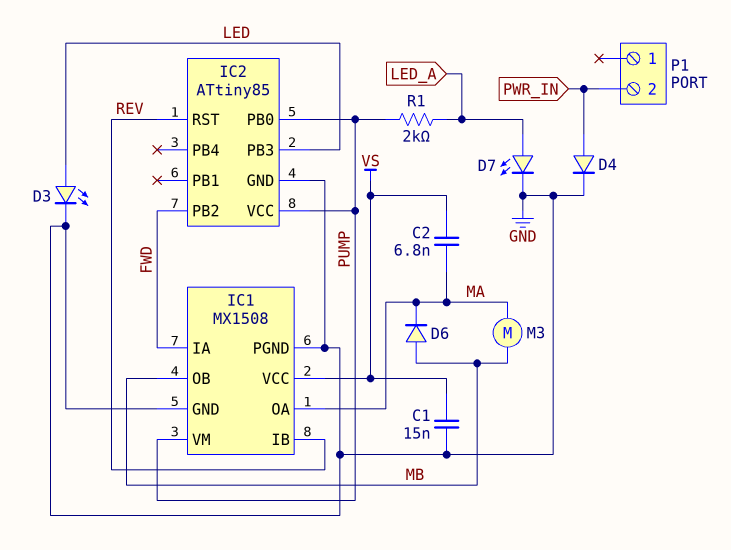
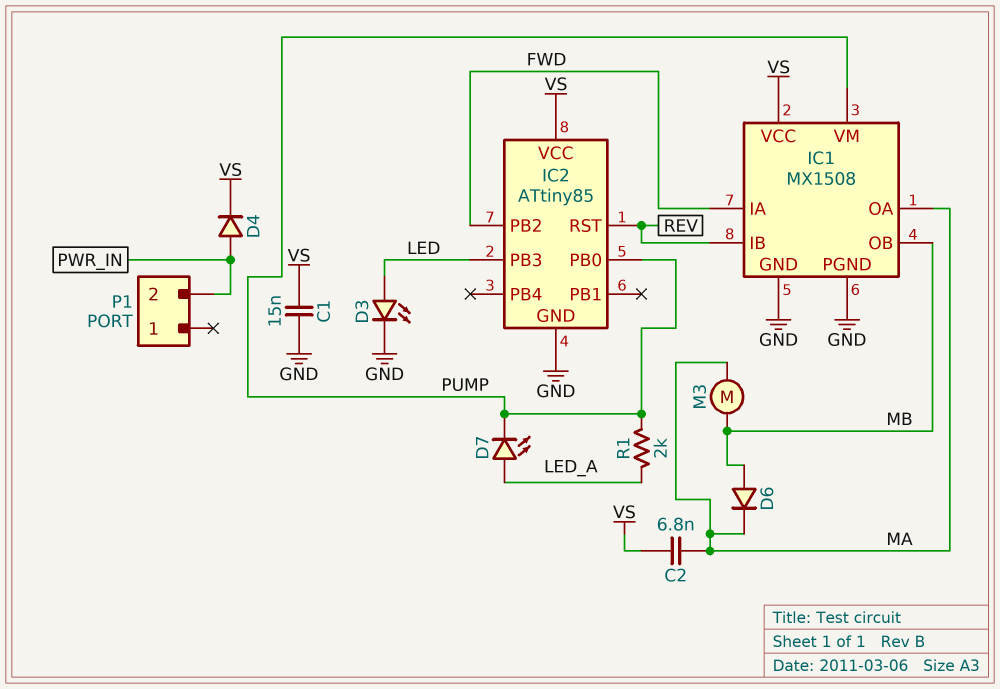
D4: diode (A PWR_IN, K GND) -> diode (A PWR_IN, K VS)
D7: LED (A LED_A, K GND) -> LED (A LED_A, K PUMP)
IC2 pin VCC: PUMP -> VS

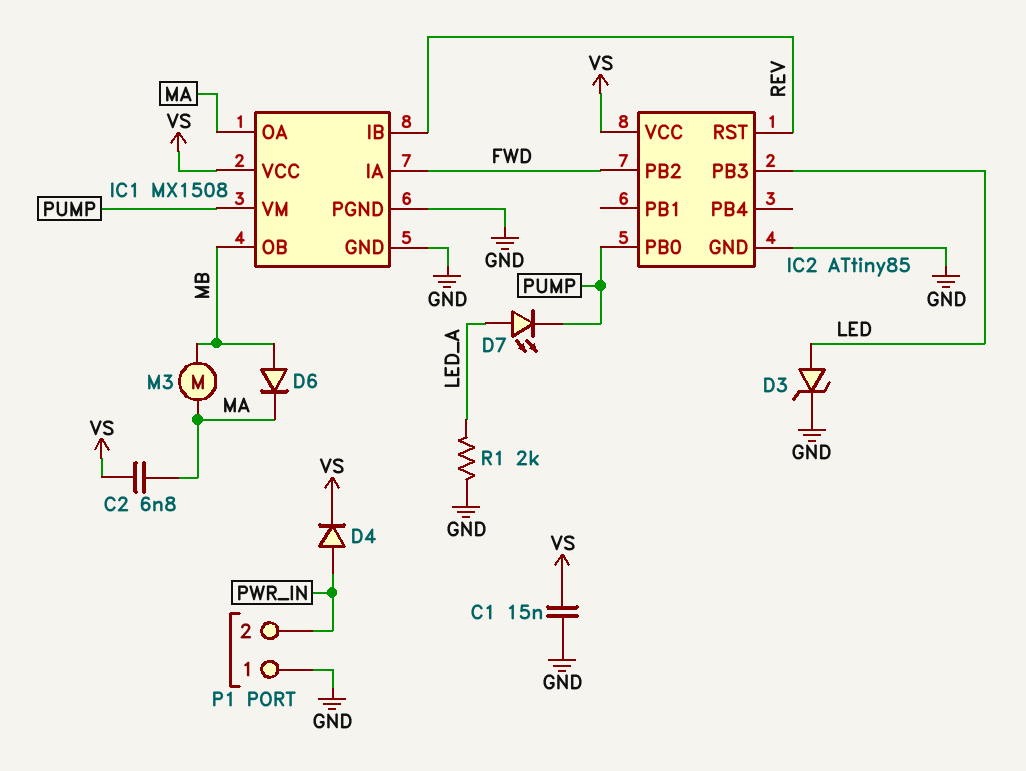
D3: LED (A LED, K GND) -> zener (A LED, K GND)
P1 pin 1: none -> GND
R1: 2k (LED_A, PUMP) -> 2k (GND, LED_A)

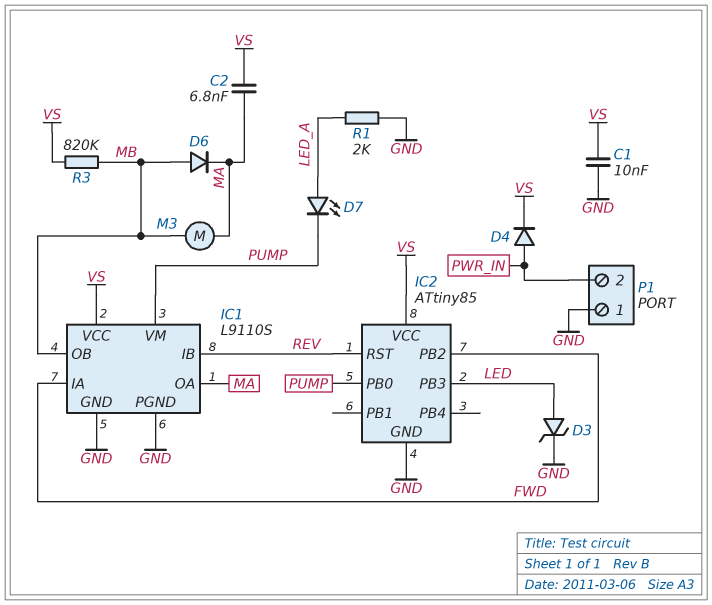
C1: 15nF (GND, VS) -> 10nF (GND, VS)
IC1: MX1508 -> L9110S
R3: none -> 820k (MB, VS)

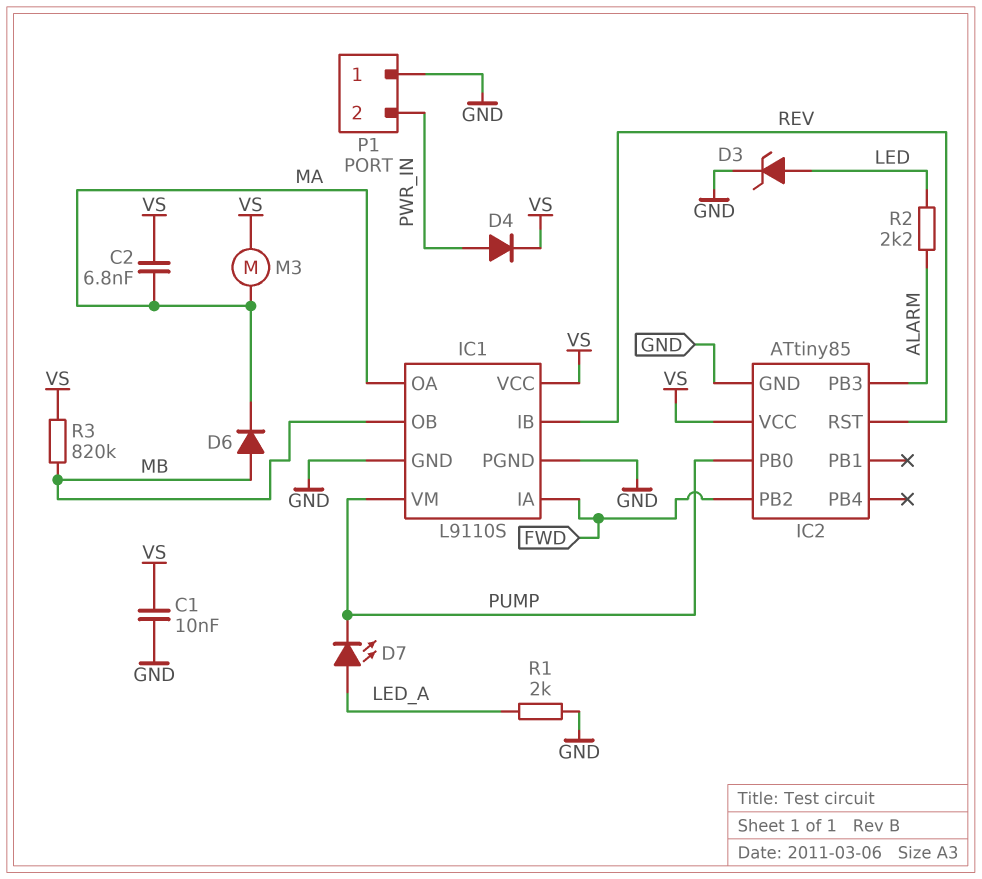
IC2 pin PB3: LED -> ALARM
M3: motor (MA, MB) -> motor (MA, VS)
R2: none -> 2.2k (ALARM, LED)

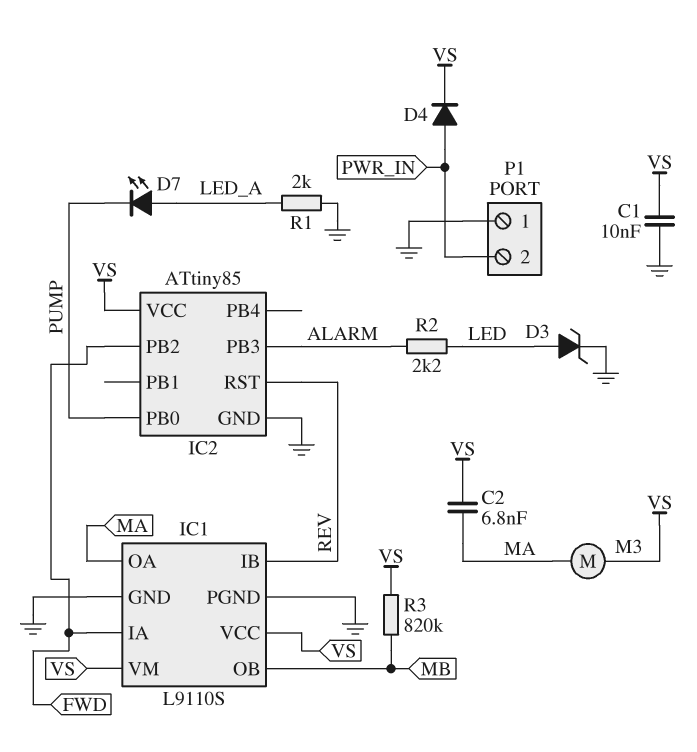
D6: diode (A MB, K MA) -> none
IC1 pin VM: PUMP -> VS

